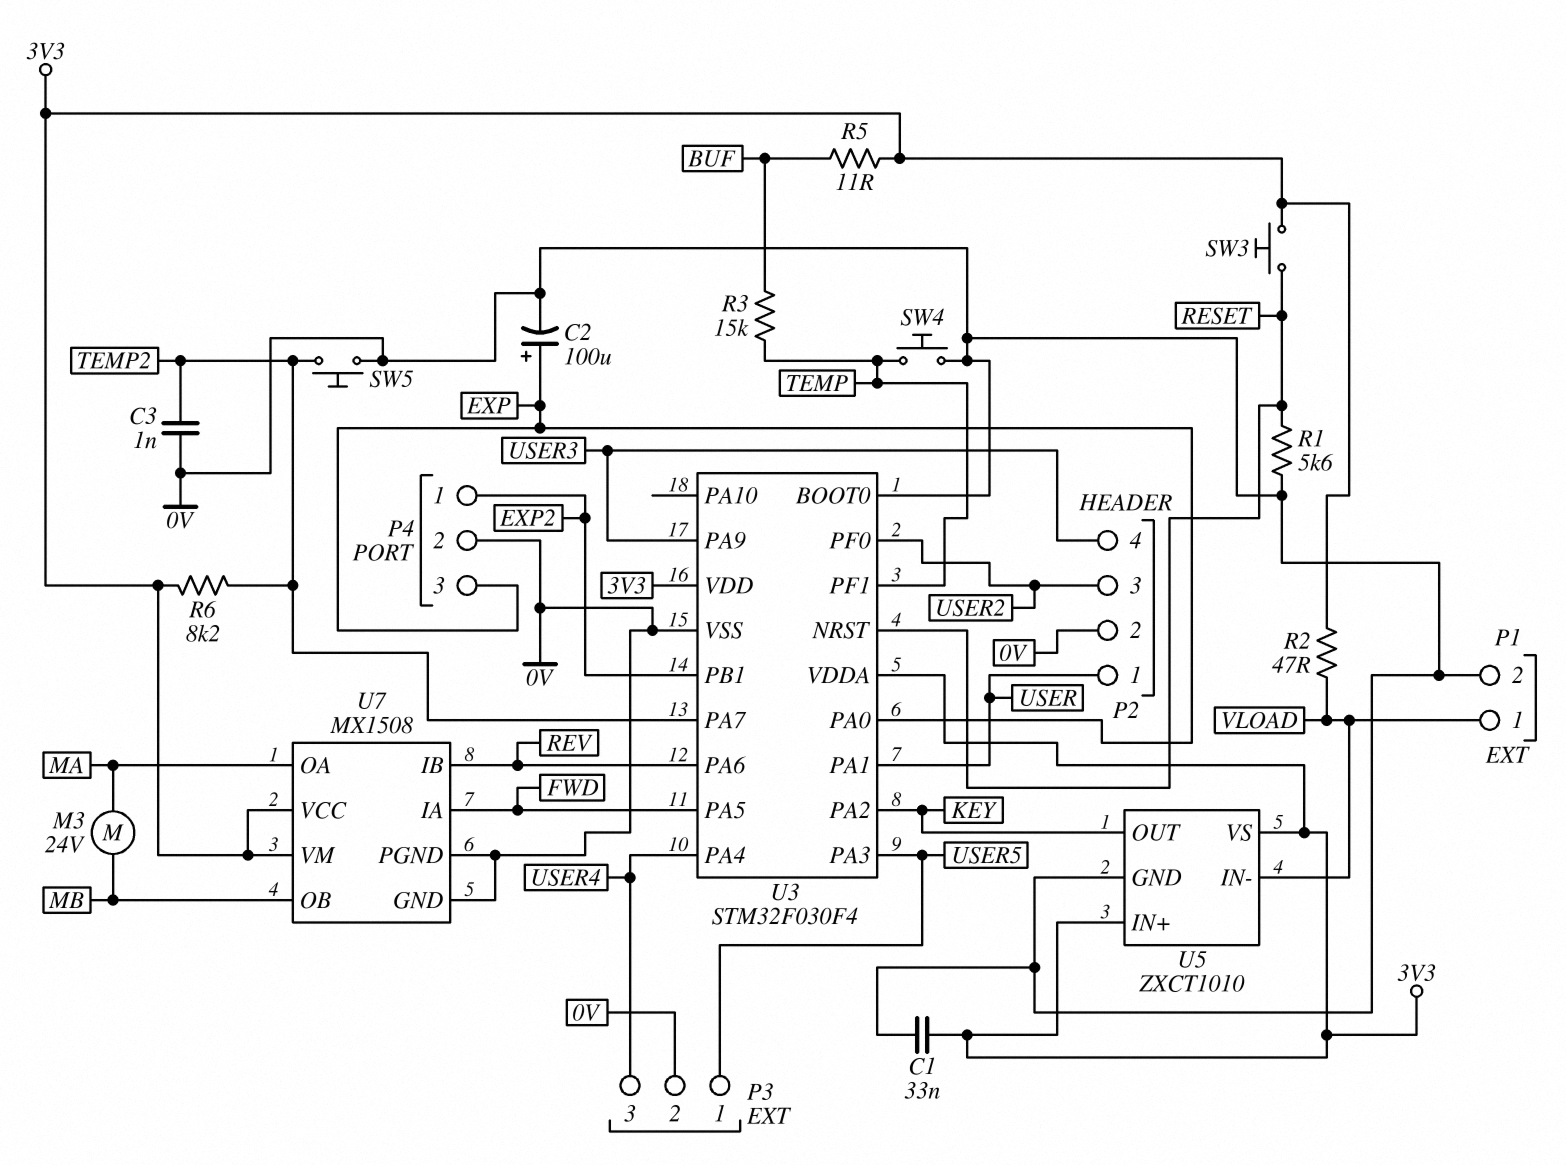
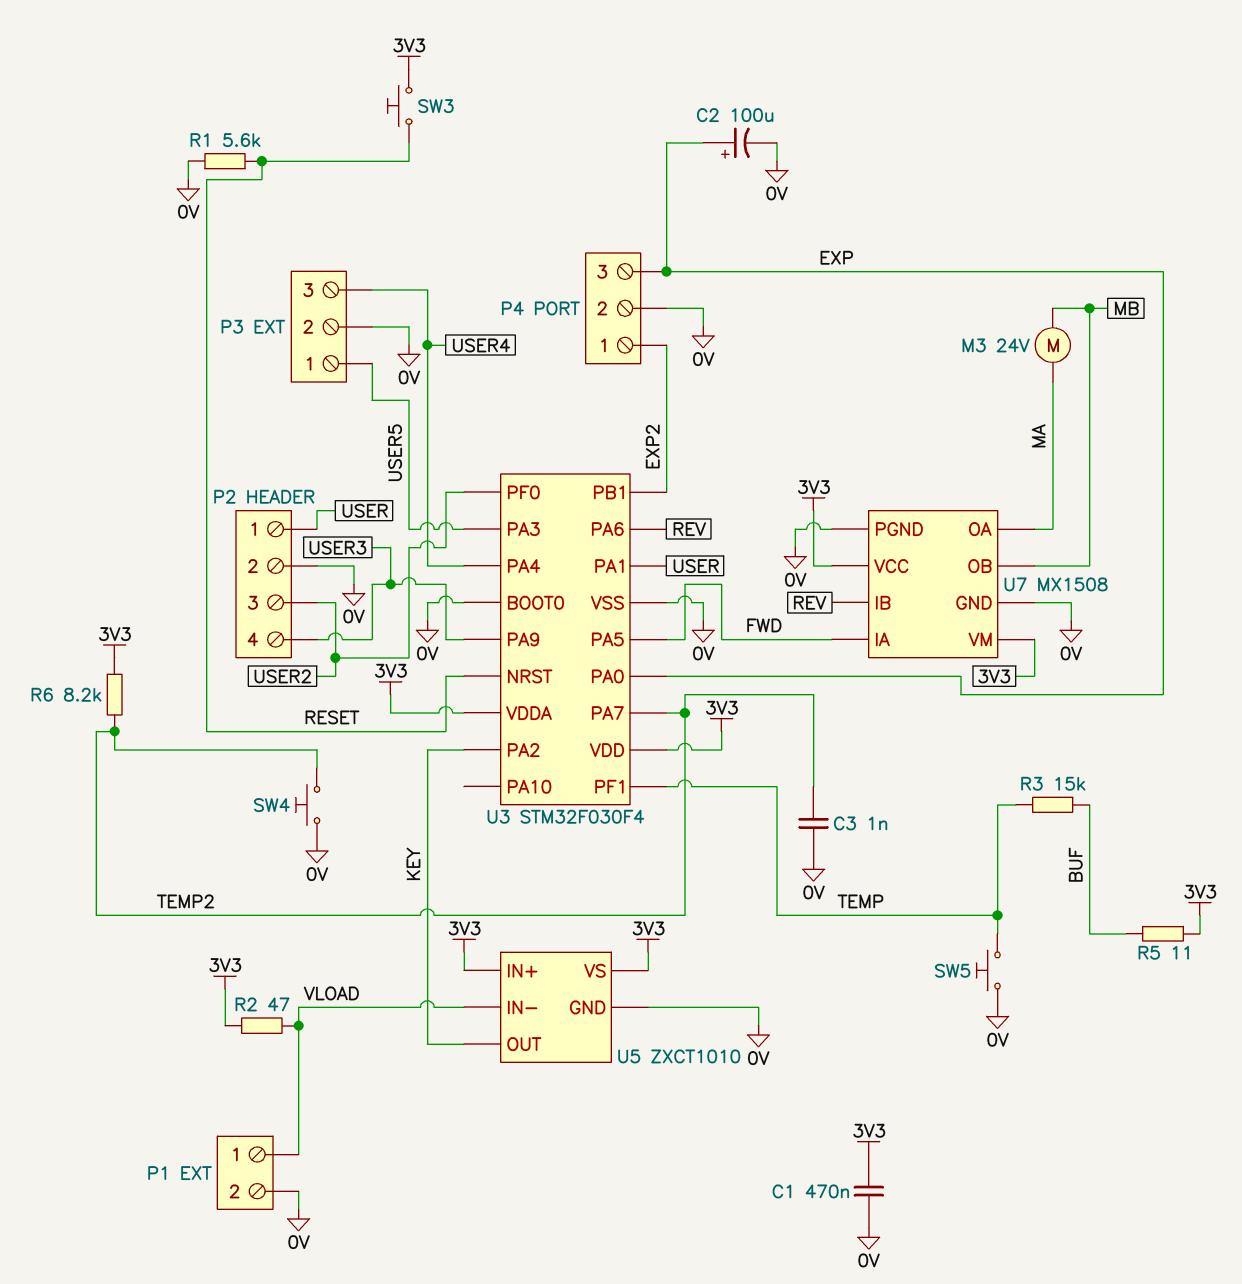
C1: 33nF (0V, 3V3) -> 470nF (0V, 3V3)
SW4: button (0V, TEMP) -> button (0V, TEMP2)
SW5: button (0V, TEMP2) -> button (0V, TEMP)

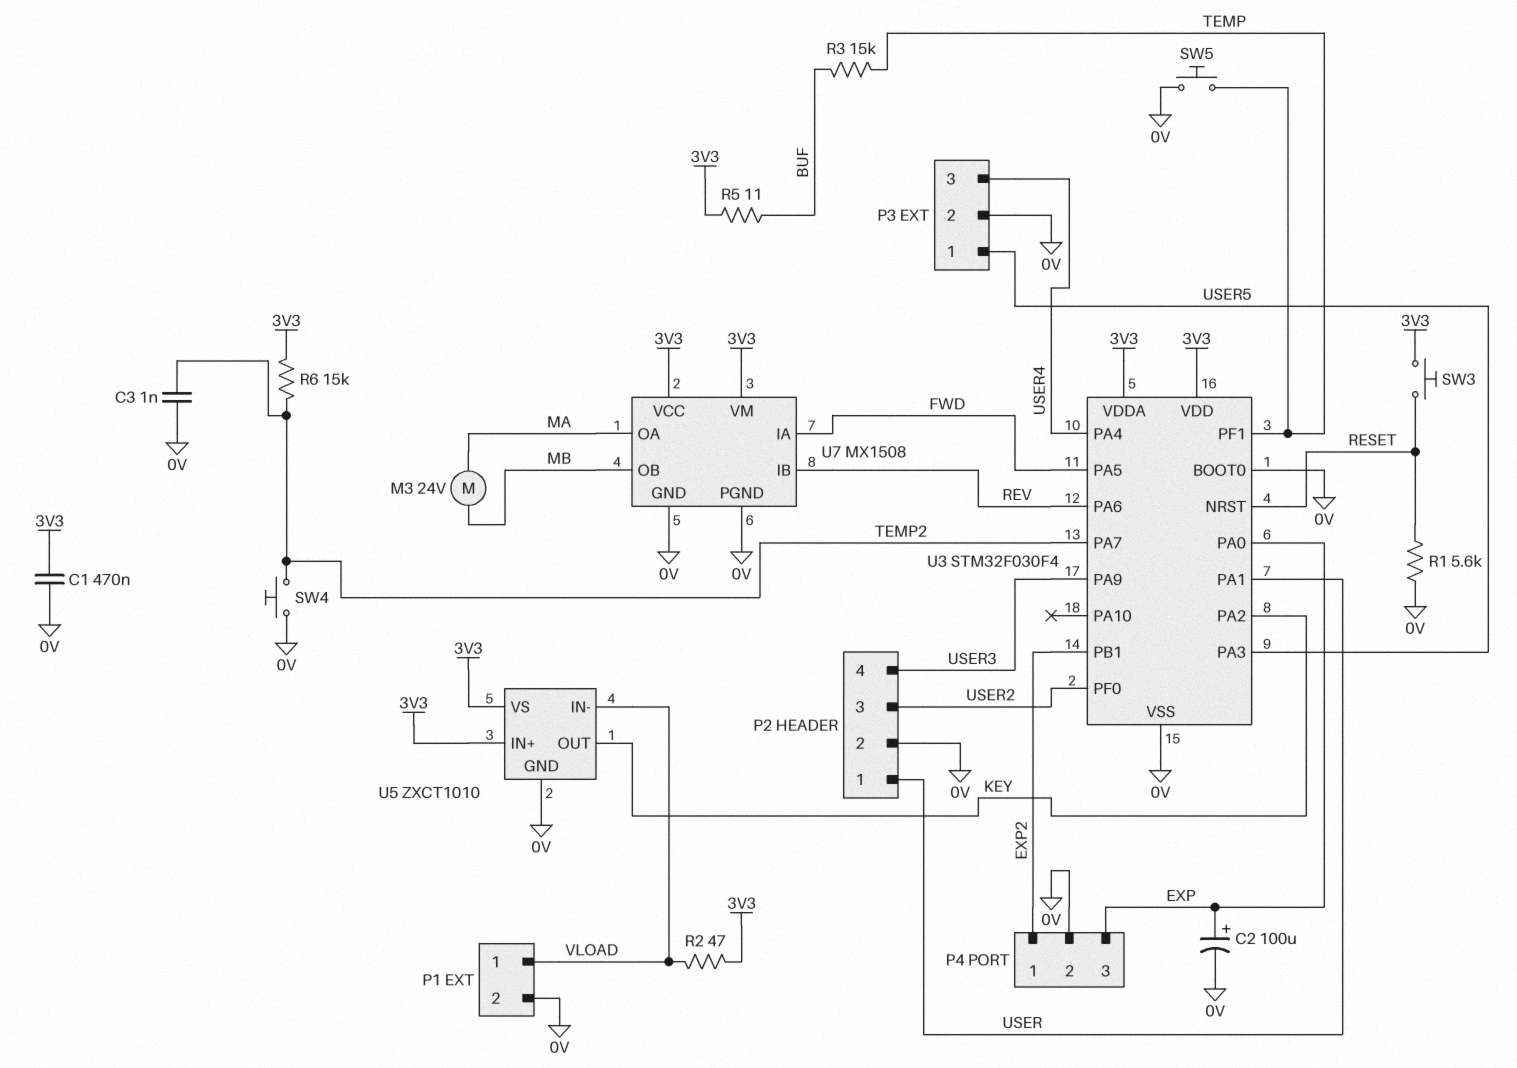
R6: 8.2k (3V3, TEMP2) -> 15k (3V3, TEMP2)

